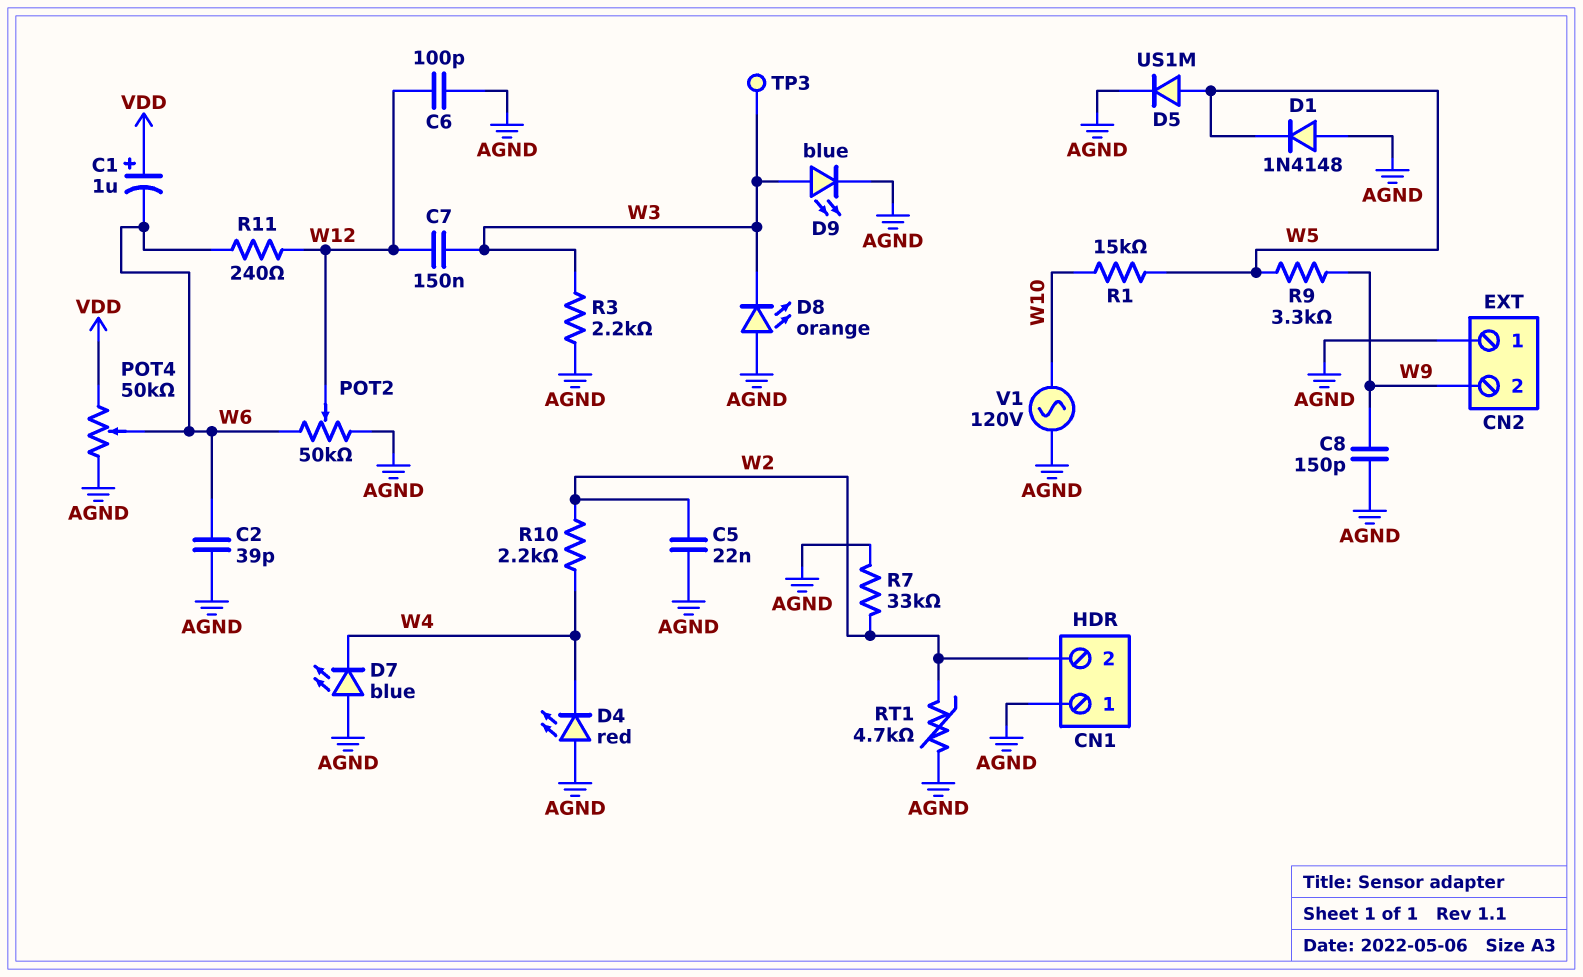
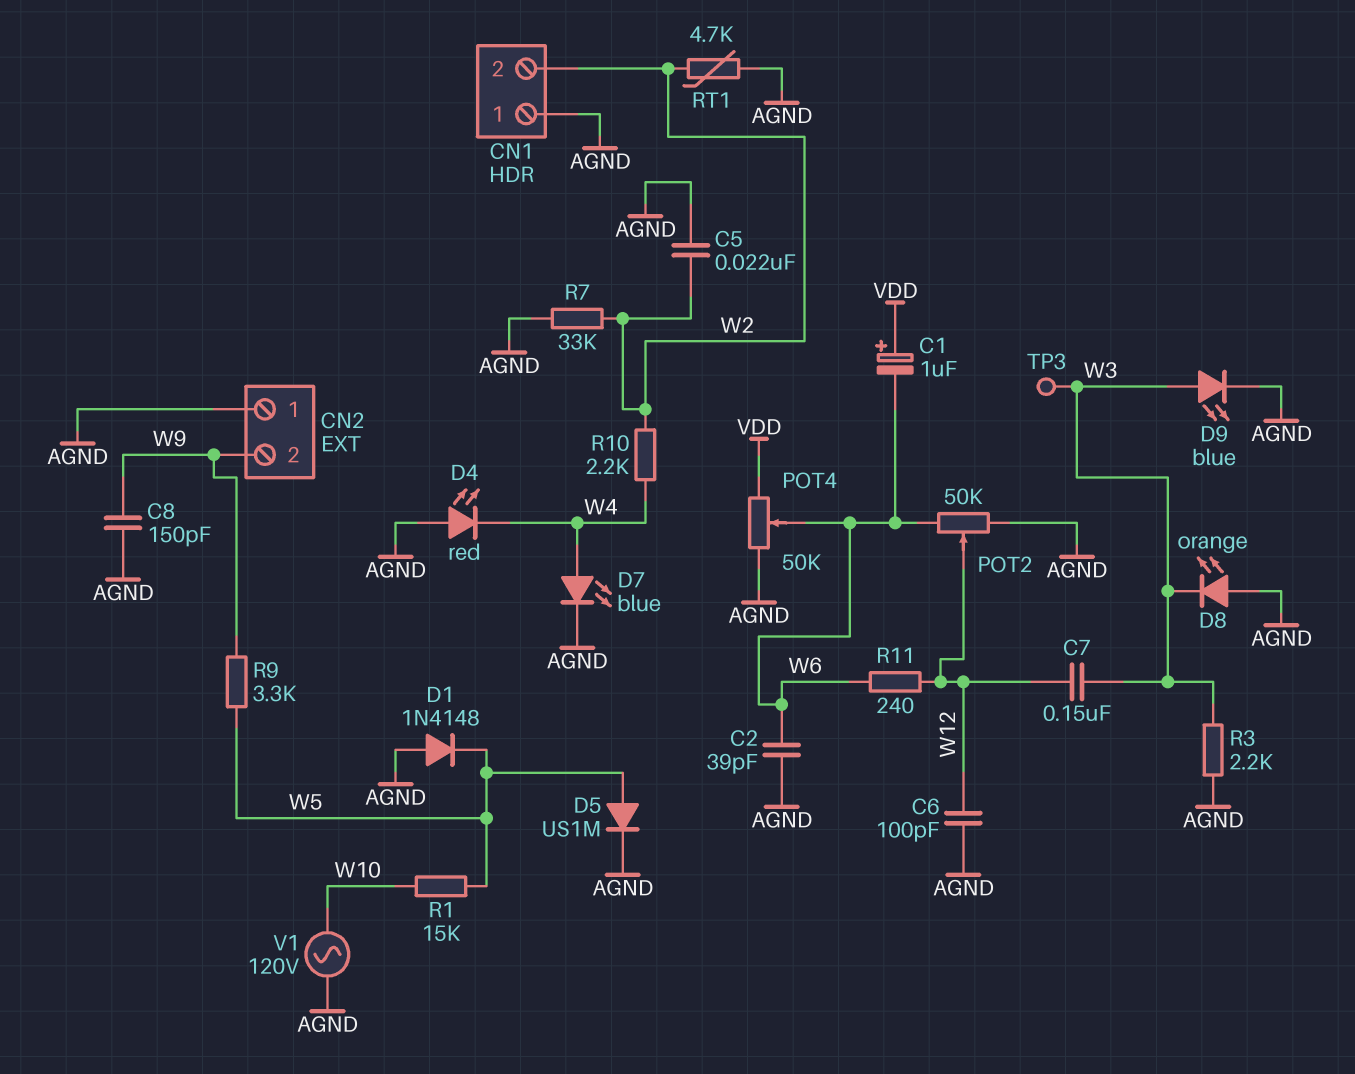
D7: LED blue (A AGND, K W4) -> LED blue (A W4, K AGND)

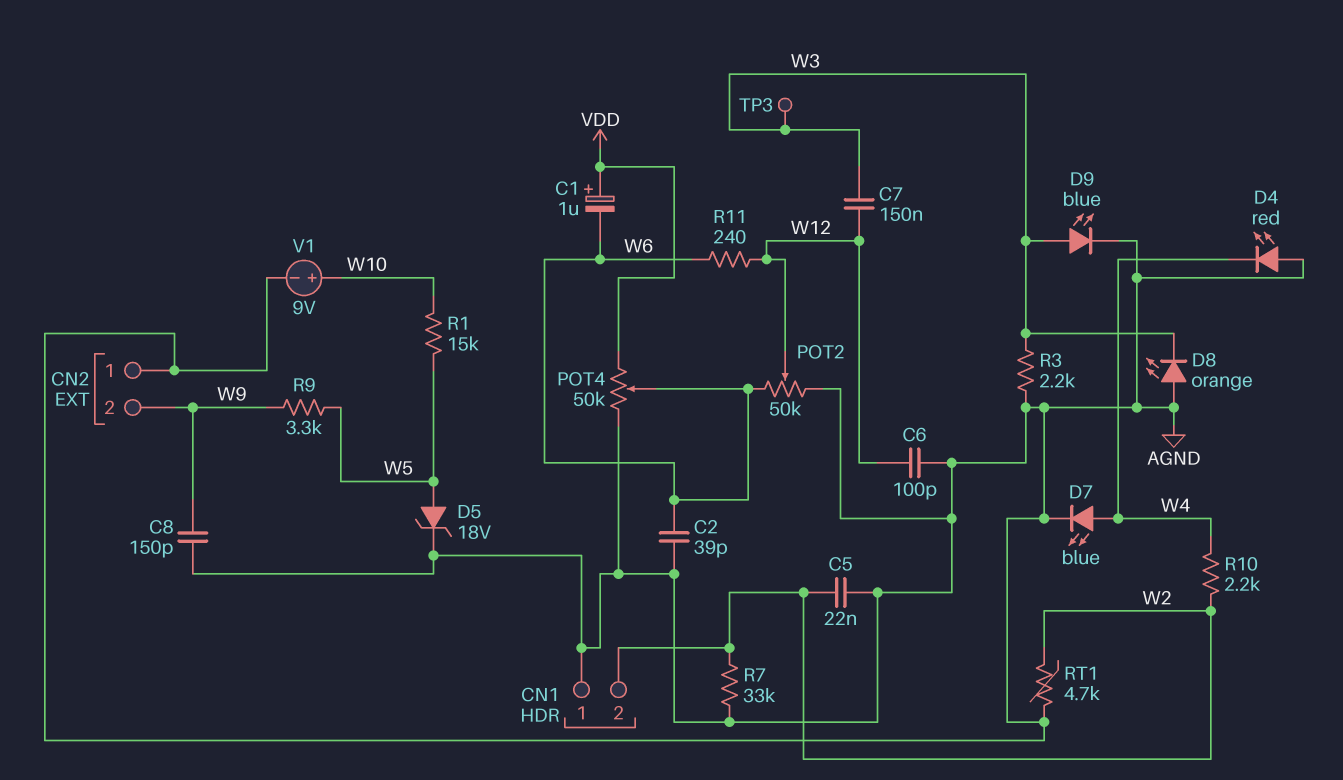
D1: diode 1N4148 (A AGND, K W5) -> none
D5: diode US1M (A W5, K AGND) -> zener 18V (A W5, K AGND)
V1: AC 120V (AGND, W10) -> 9V (plus W10, minus AGND)

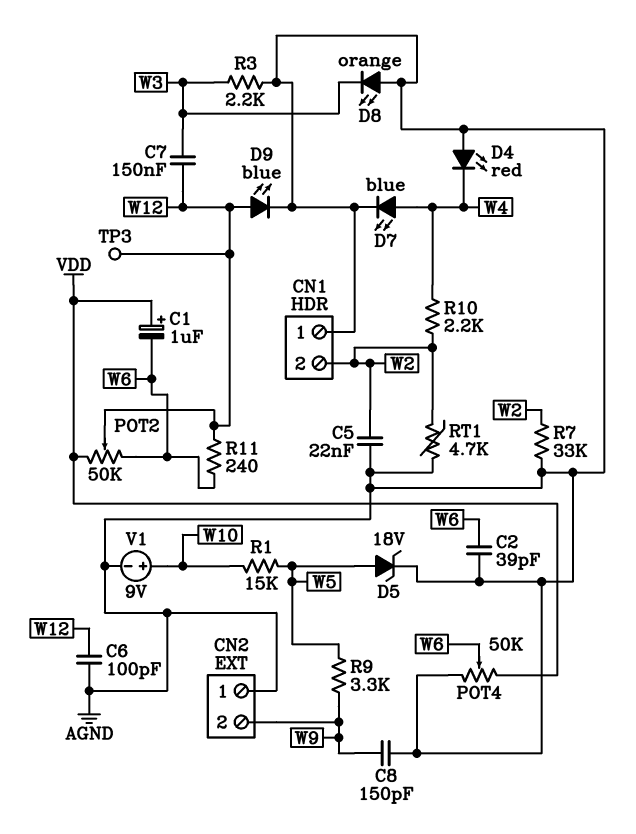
D9: LED blue (A W3, K AGND) -> LED blue (A W12, K AGND)
POT2: 50k (AGND, W6, wiper W12) -> 50k (VDD, W6, wiper W12)
TP3: test point (W3) -> test point (W12)

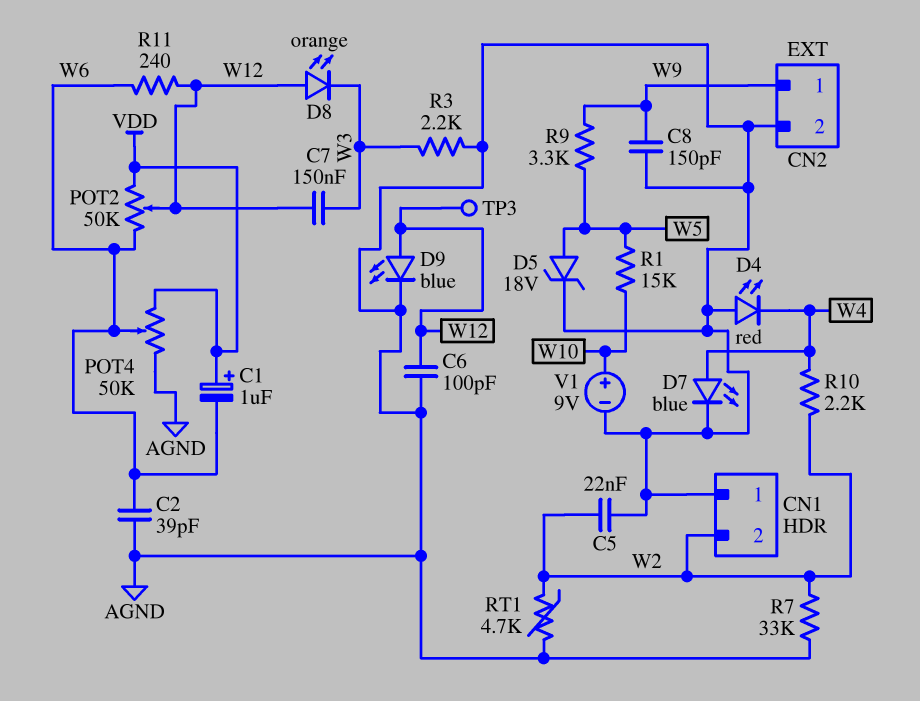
CN2 pin 1: AGND -> W9
CN2 pin 2: W9 -> AGND
D8: LED orange (A AGND, K W3) -> LED orange (A W12, K W3)

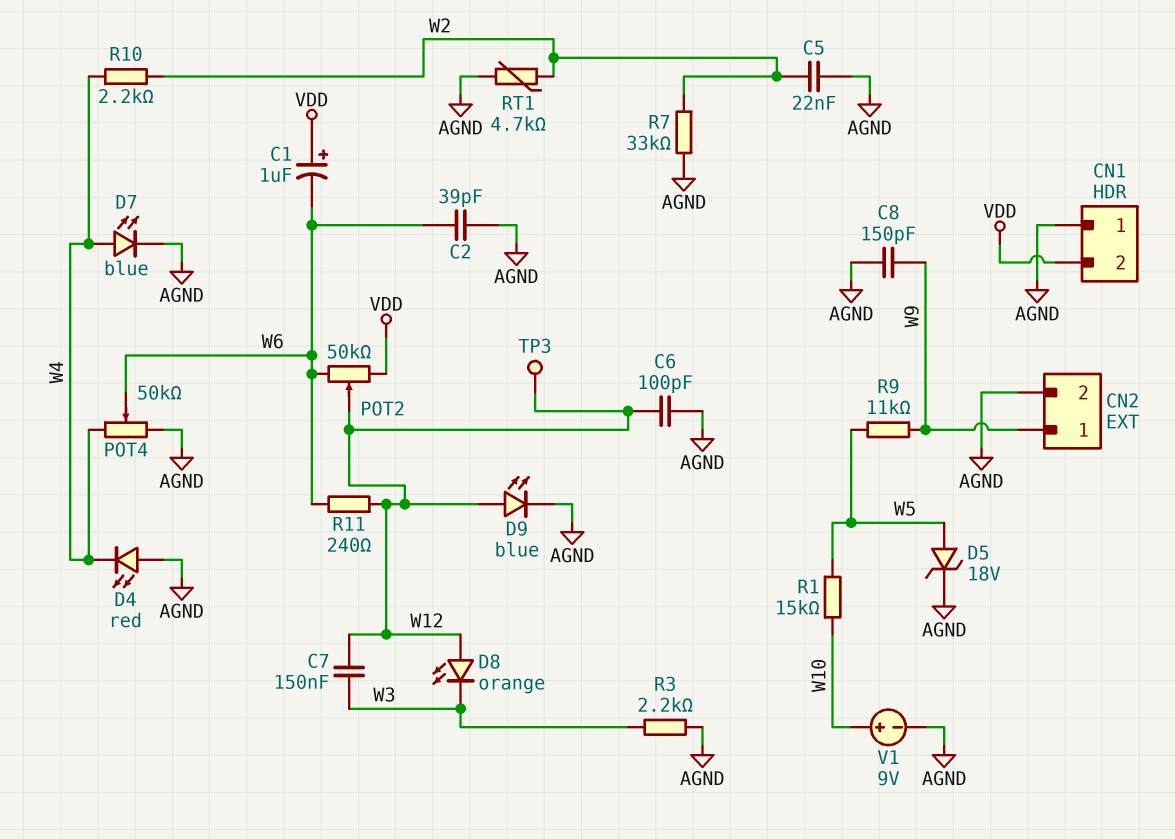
CN1 pin 2: W2 -> VDD
POT4: 50k (AGND, VDD, wiper W6) -> 50k (AGND, W4, wiper W6)
R9: 3.3k (W5, W9) -> 11k (W5, W9)

